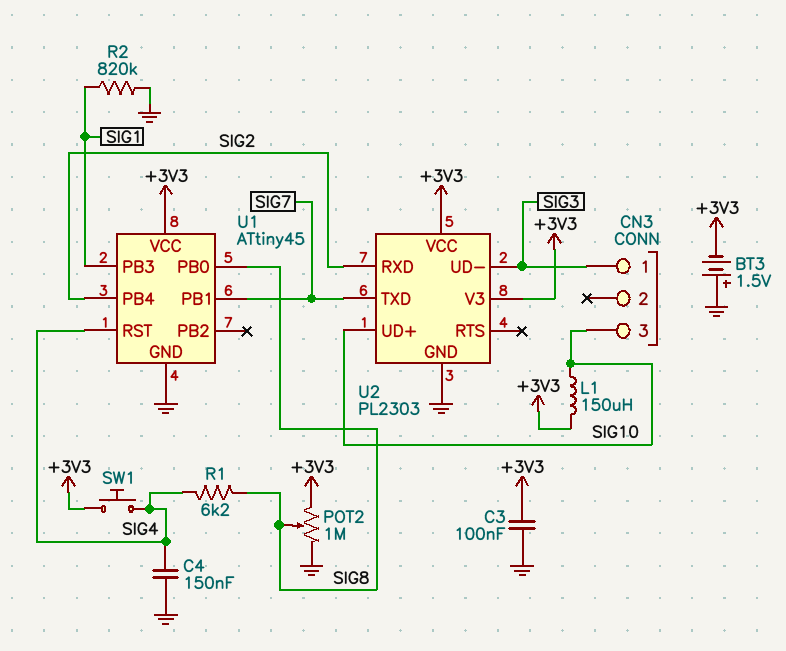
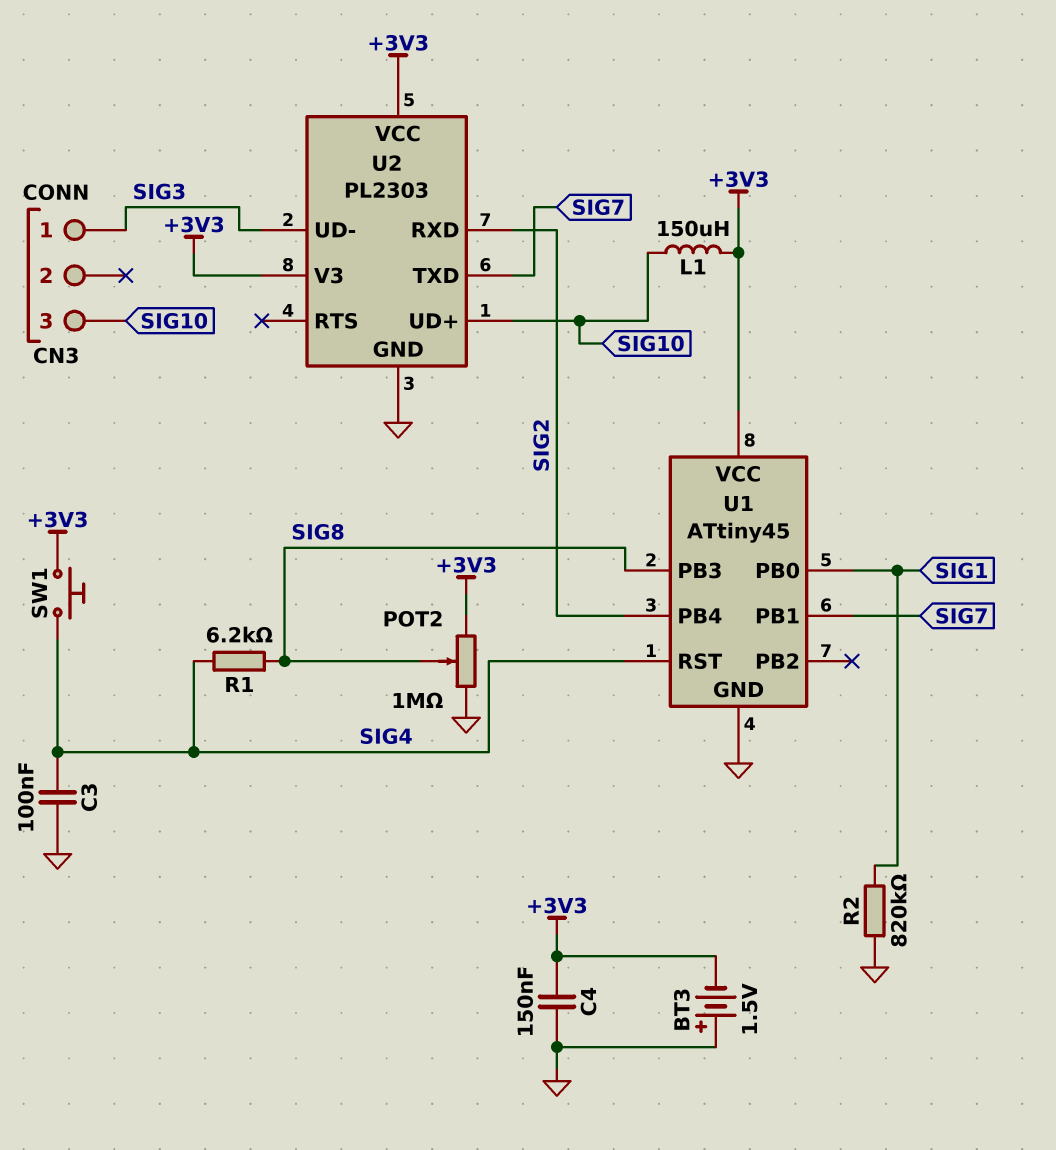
C3: 100nF (+3V3, GND) -> 100nF (GND, SIG4)
C4: 150nF (GND, SIG4) -> 150nF (+3V3, GND)
U1 pin PB0: SIG8 -> SIG1
U1 pin PB3: SIG1 -> SIG8

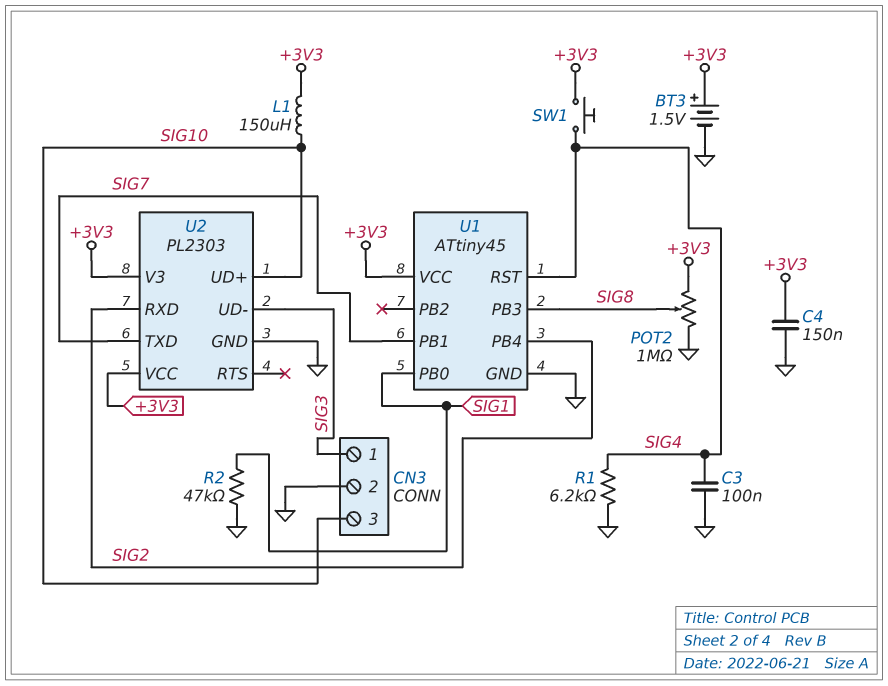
BT3: 1.5V (plus GND, minus +3V3) -> 1.5V (plus +3V3, minus GND)
CN3 pin 2: none -> GND
R1: 6.2k (SIG4, SIG8) -> 6.2k (GND, SIG4)
R2: 820k (GND, SIG1) -> 47k (GND, SIG1)

